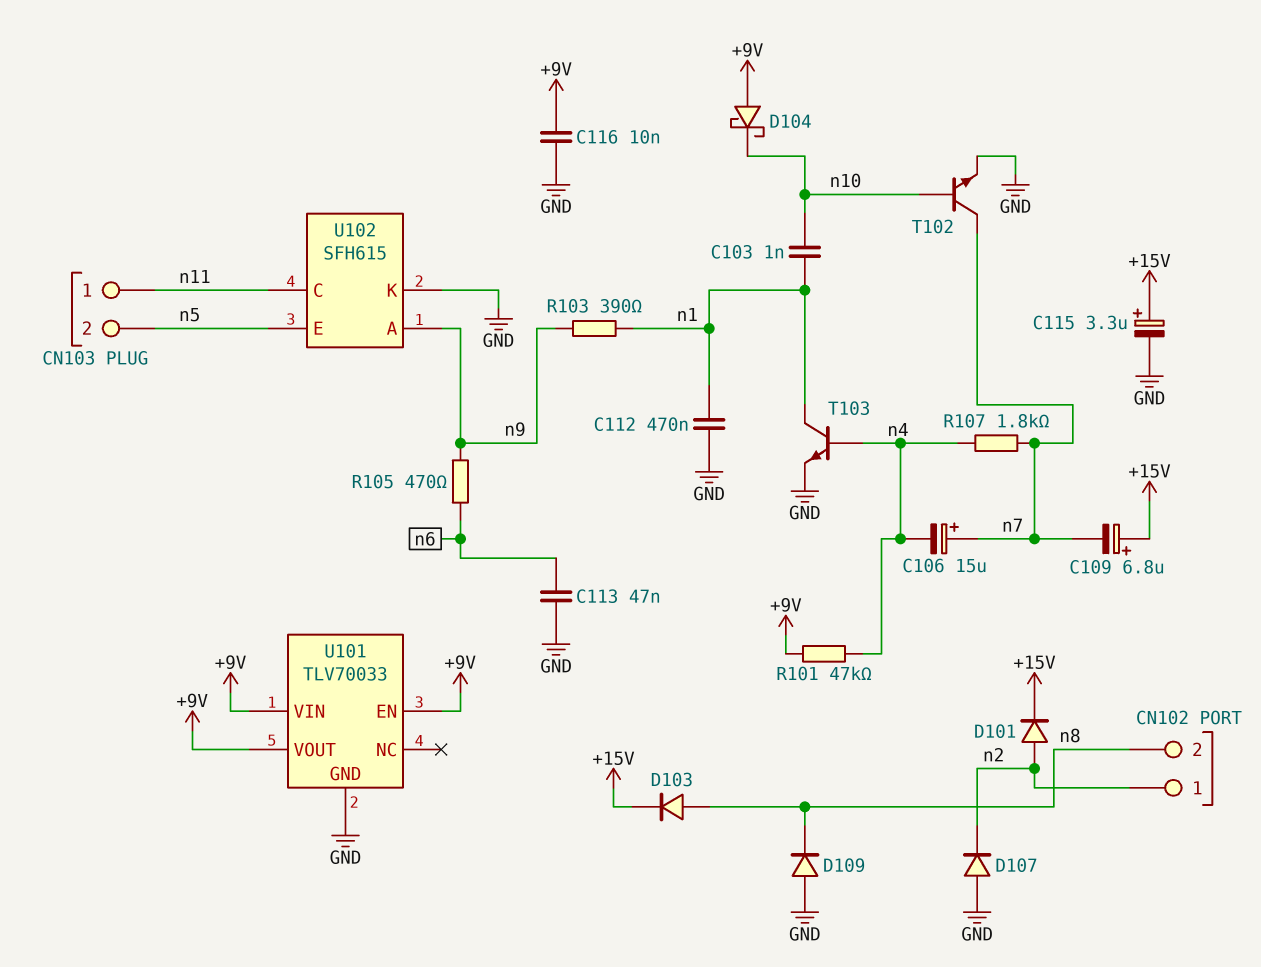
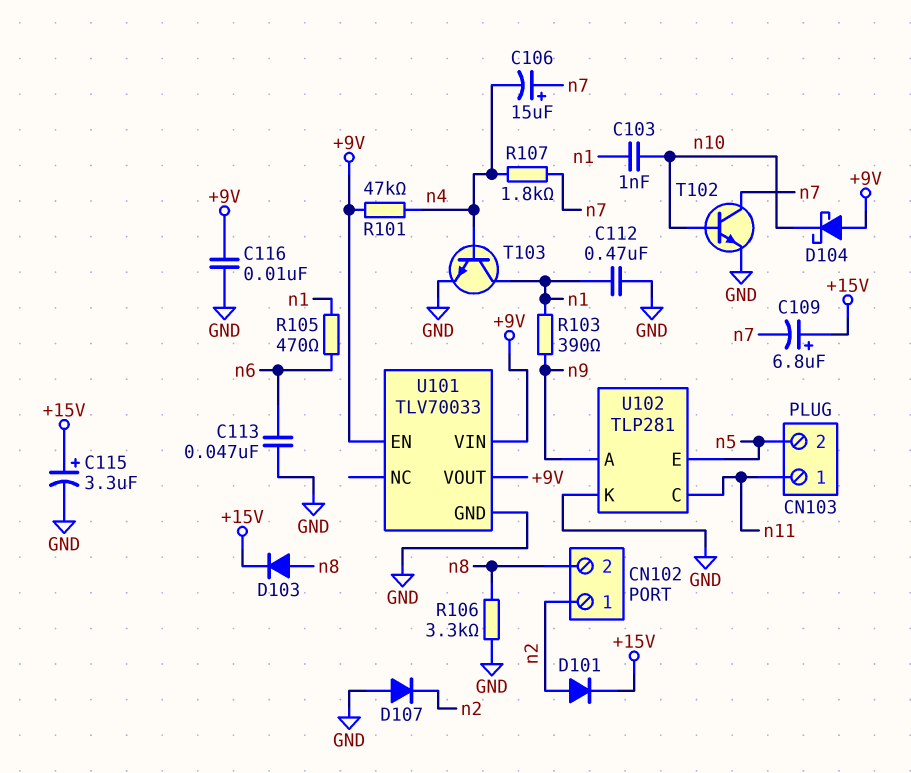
D109: diode (A GND, K n8) -> none
R105: 470 (n6, n9) -> 470 (n1, n6)
R106: none -> 3.3k (GND, n8)
U102: SFH615 -> TLP281

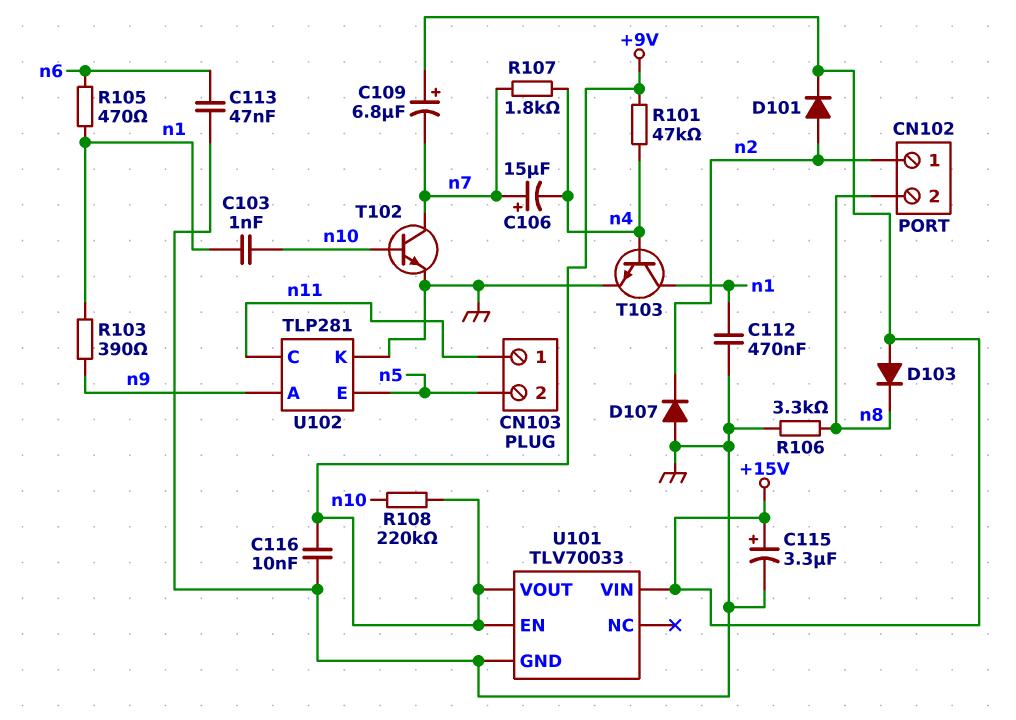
D103: diode (A n8, K +15V) -> diode (A +15V, K n8)
D104: schottky (A +9V, K n10) -> none
R108: none -> 220k (+9V, n10)
U101 pin VIN: +9V -> +15V

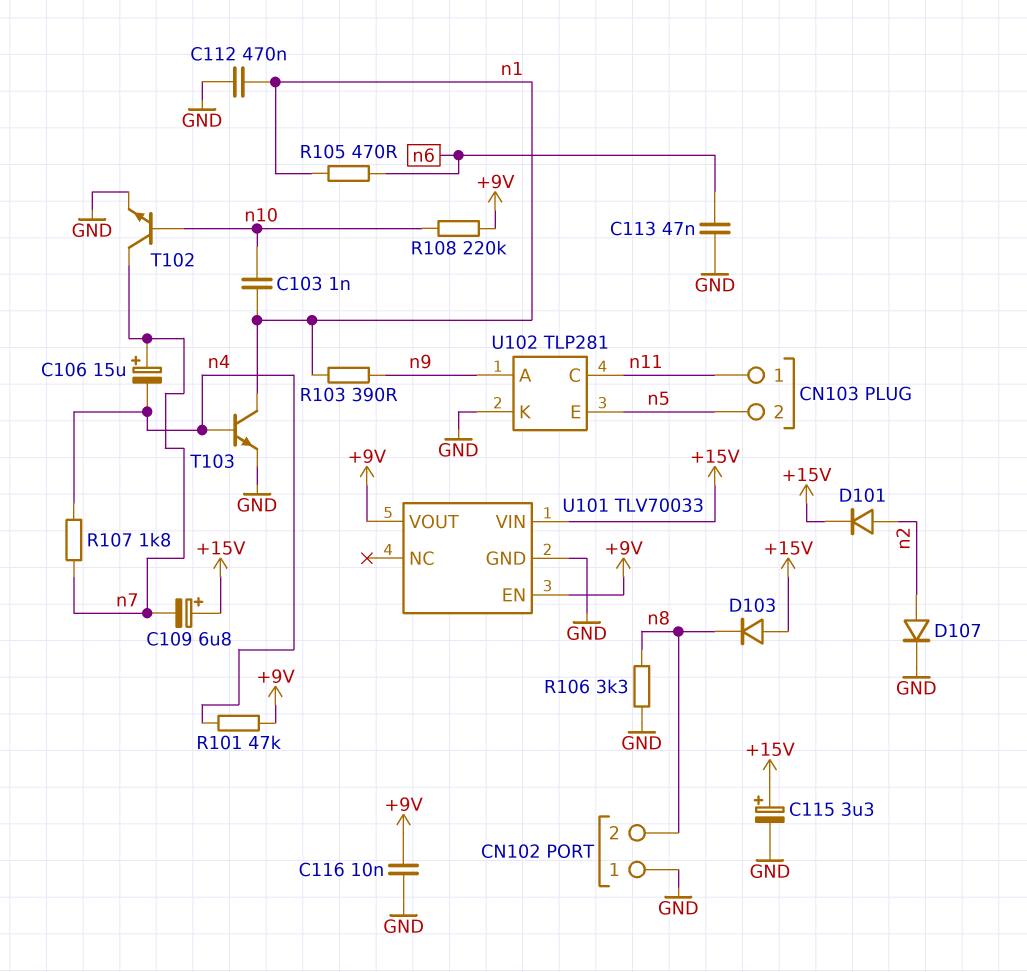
CN102 pin 1: n2 -> GND
D107: diode (A GND, K n2) -> diode (A n2, K GND)

